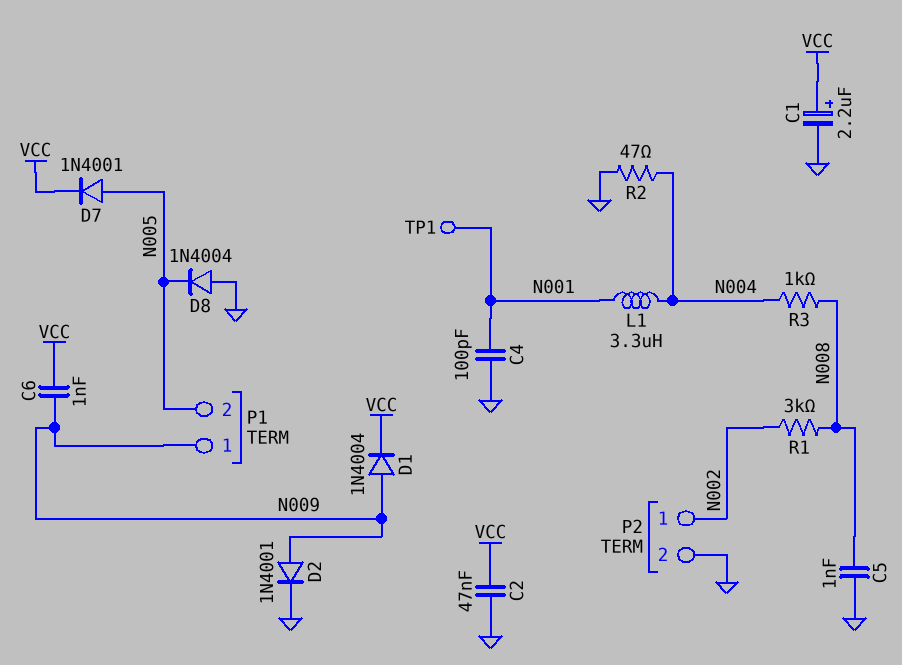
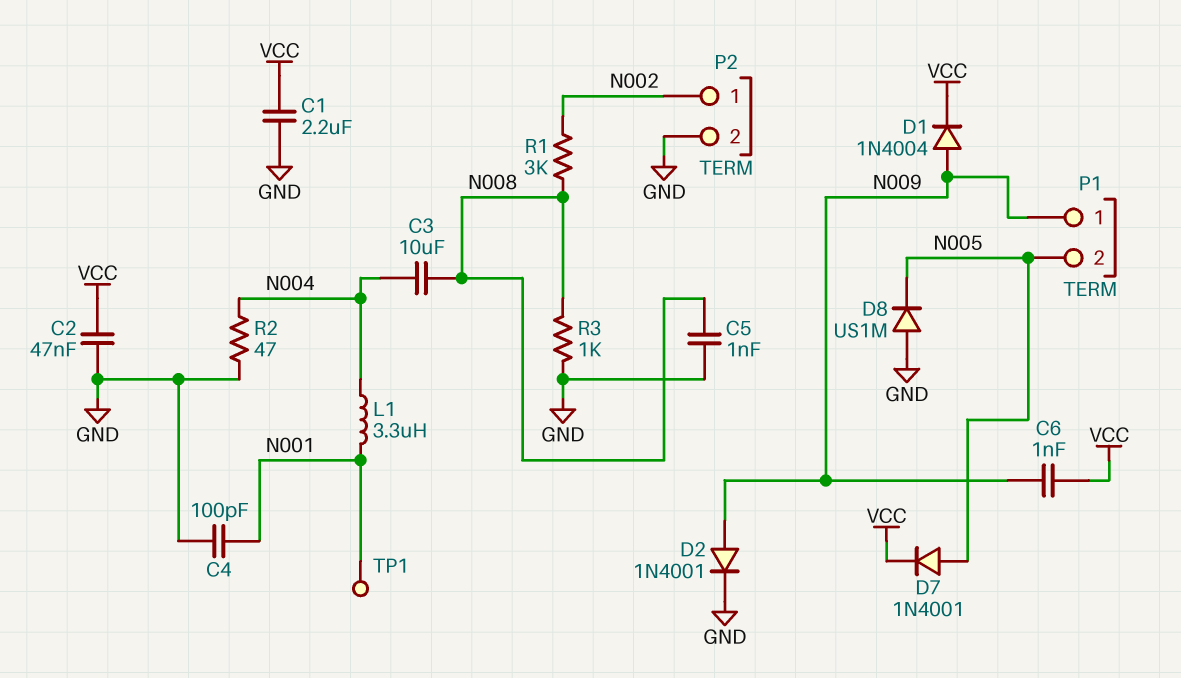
C1: 2.2uF (plus VCC, minus GND) -> 2.2uF (GND, VCC)
C3: none -> 10uF (N004, N008)
D8: diode 1N4004 (A GND, K N005) -> diode US1M (A GND, K N005)
R3: 1k (N004, N008) -> 1k (GND, N008)

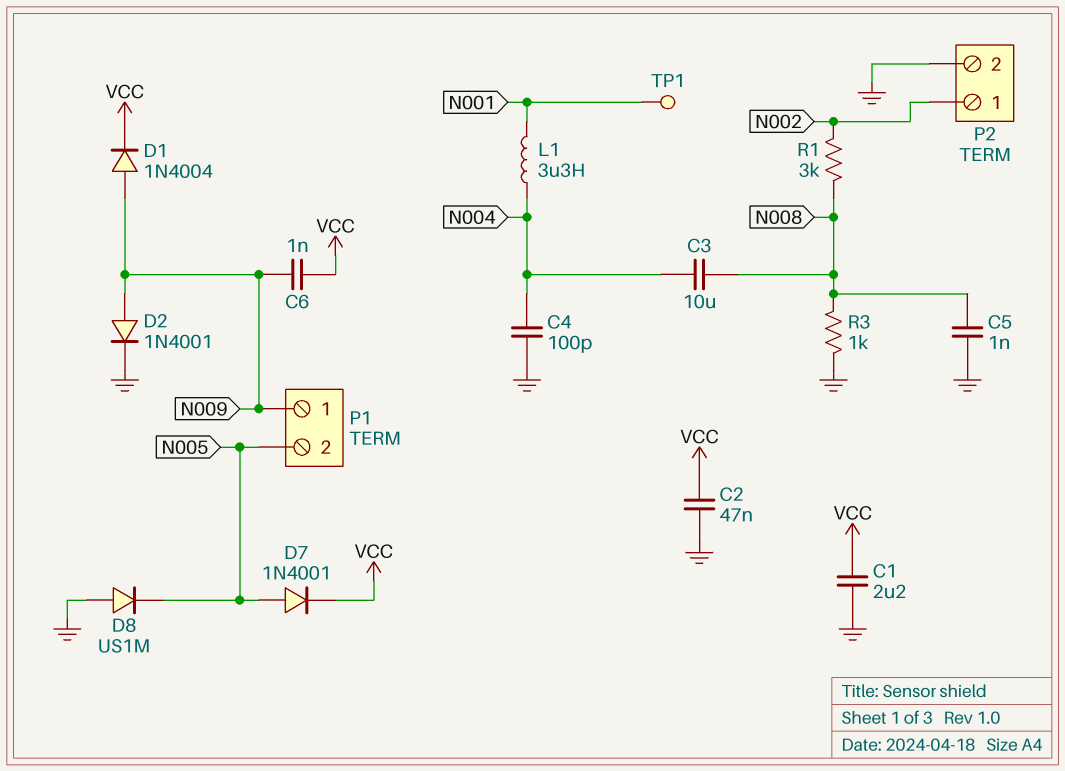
C4: 100pF (GND, N001) -> 100pF (GND, N004)
R2: 47 (GND, N004) -> none

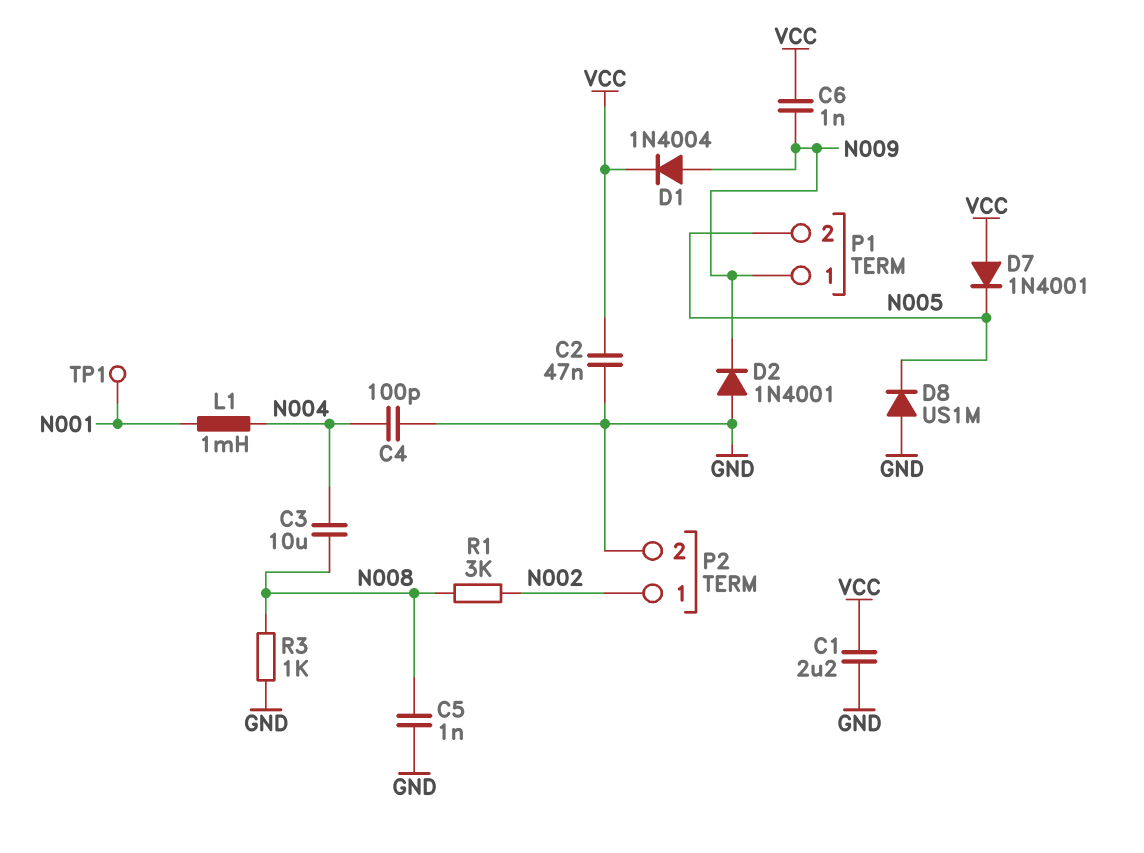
D2: diode 1N4001 (A N009, K GND) -> diode 1N4001 (A GND, K N009)
D7: diode 1N4001 (A N005, K VCC) -> diode 1N4001 (A VCC, K N005)
L1: 3.3uH (N001, N004) -> 1mH (N001, N004)

